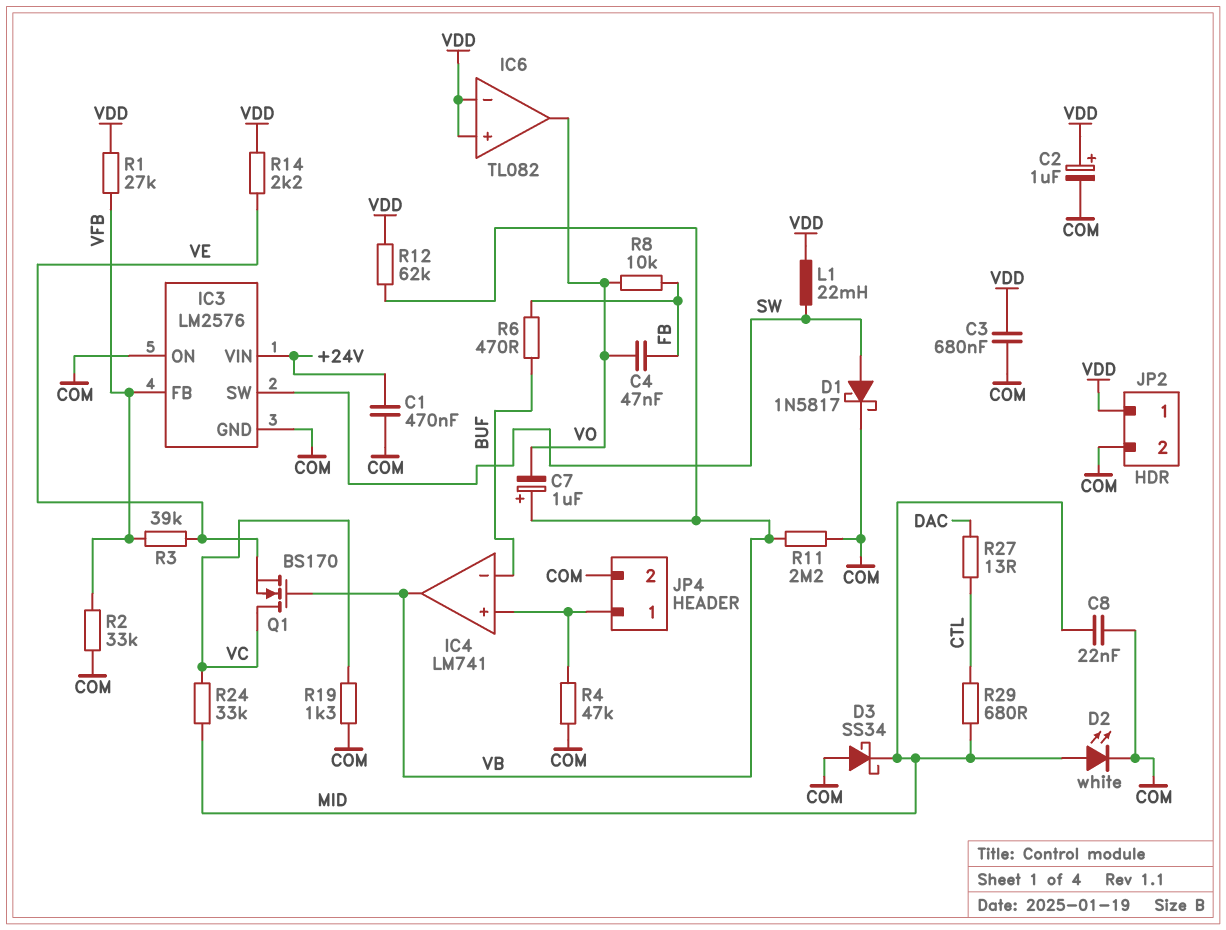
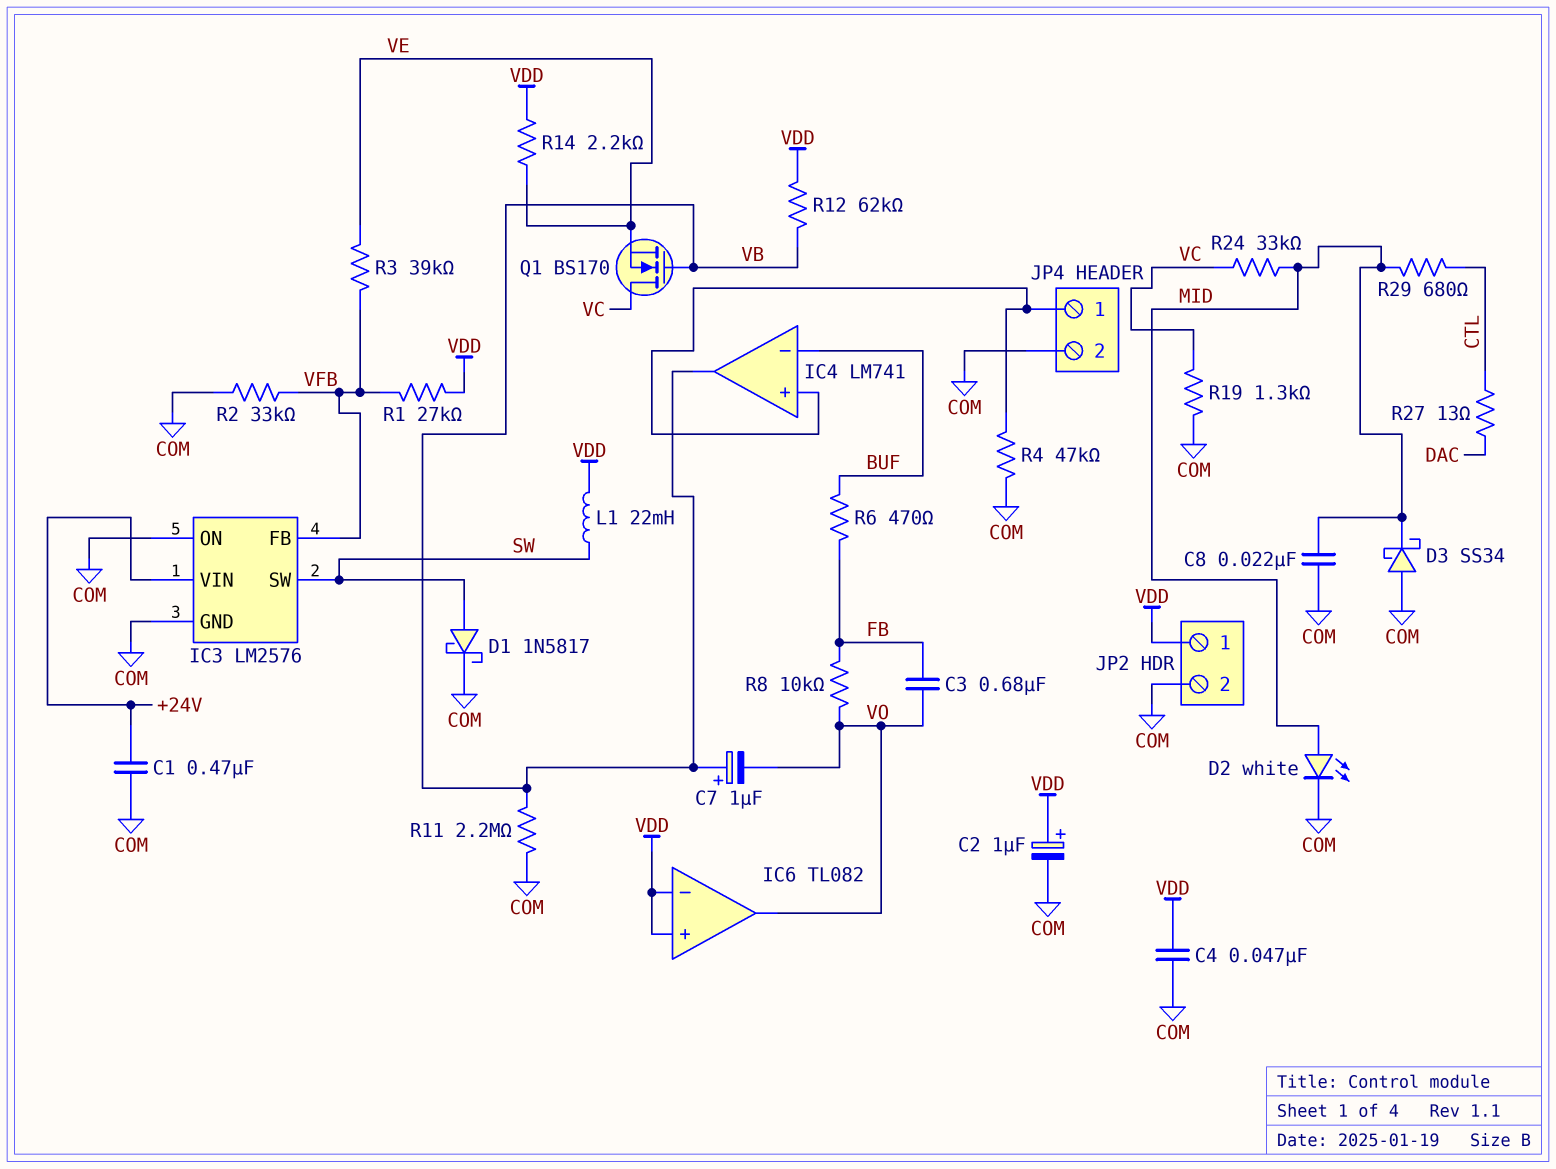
C3: 680nF (COM, VDD) -> 680nF (FB, VO)
C4: 47nF (FB, VO) -> 47nF (COM, VDD)

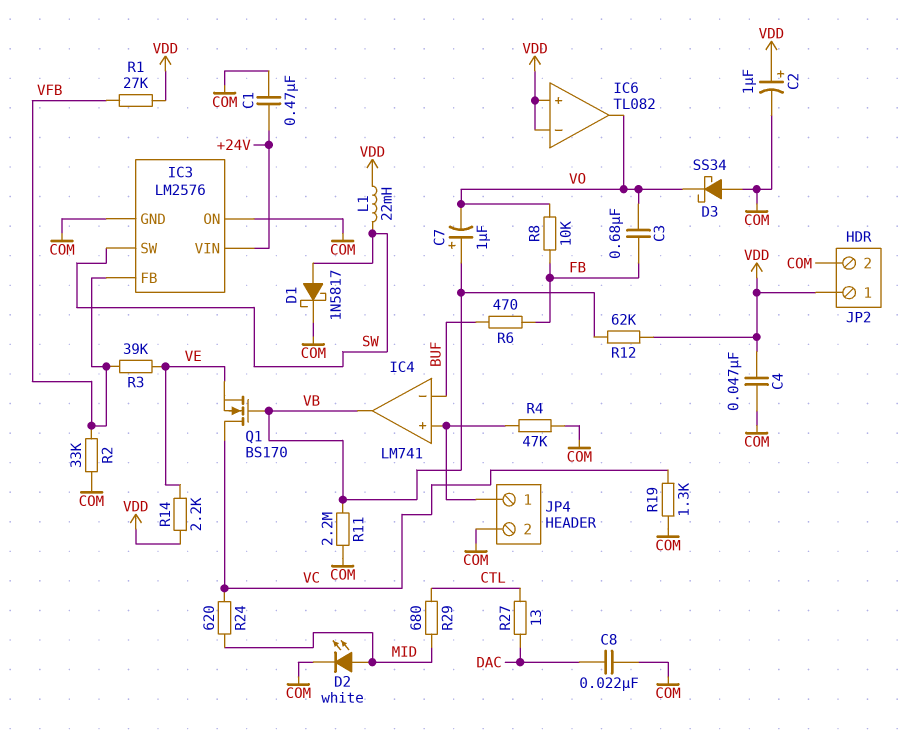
C8: 22nF (COM, MID) -> 22nF (COM, DAC)
D3: schottky SS34 (A COM, K MID) -> schottky SS34 (A COM, K VO)
R24: 33k (MID, VC) -> 620 (MID, VC)

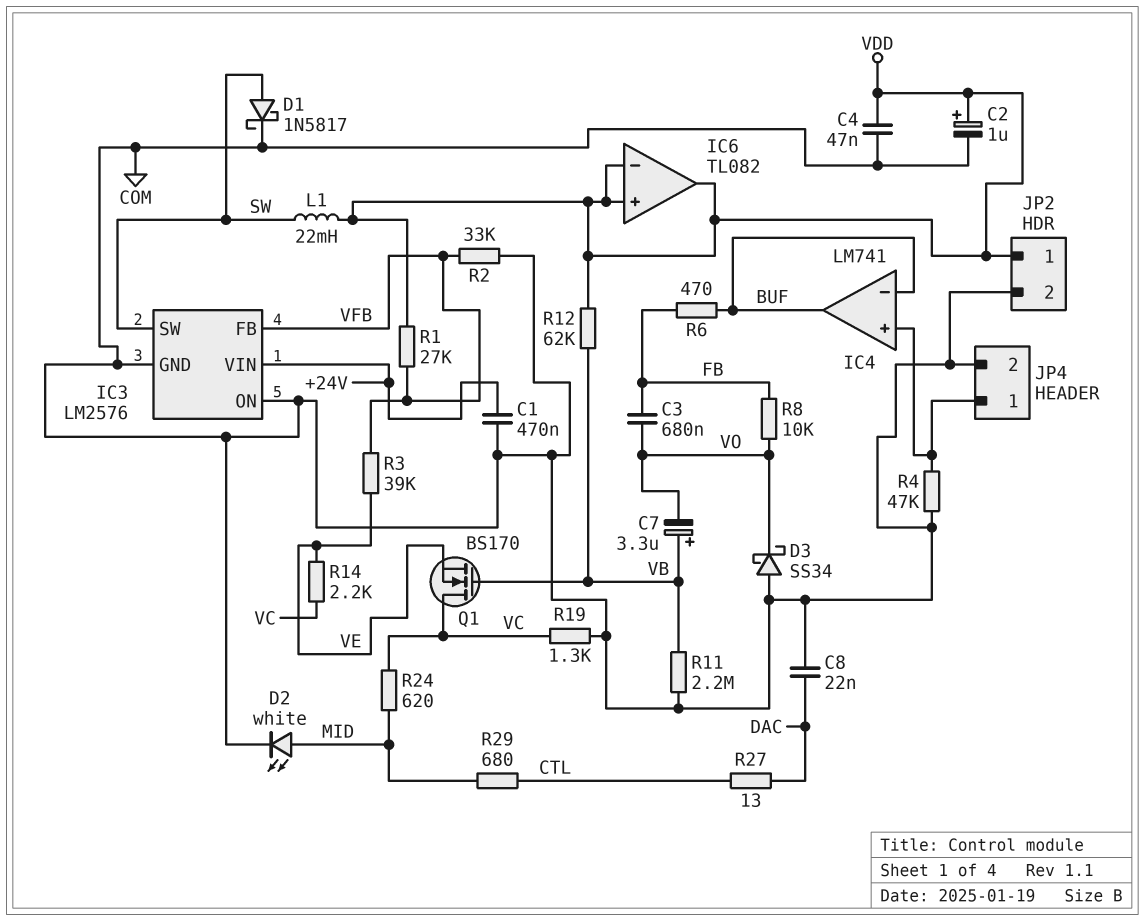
C7: 1uF (plus VB, minus VO) -> 3.3uF (plus VB, minus VO)
IC4 pin out: VB -> BUF
IC6 pin out: VO -> VDD
R14: 2.2k (VDD, VE) -> 2.2k (VC, VE)

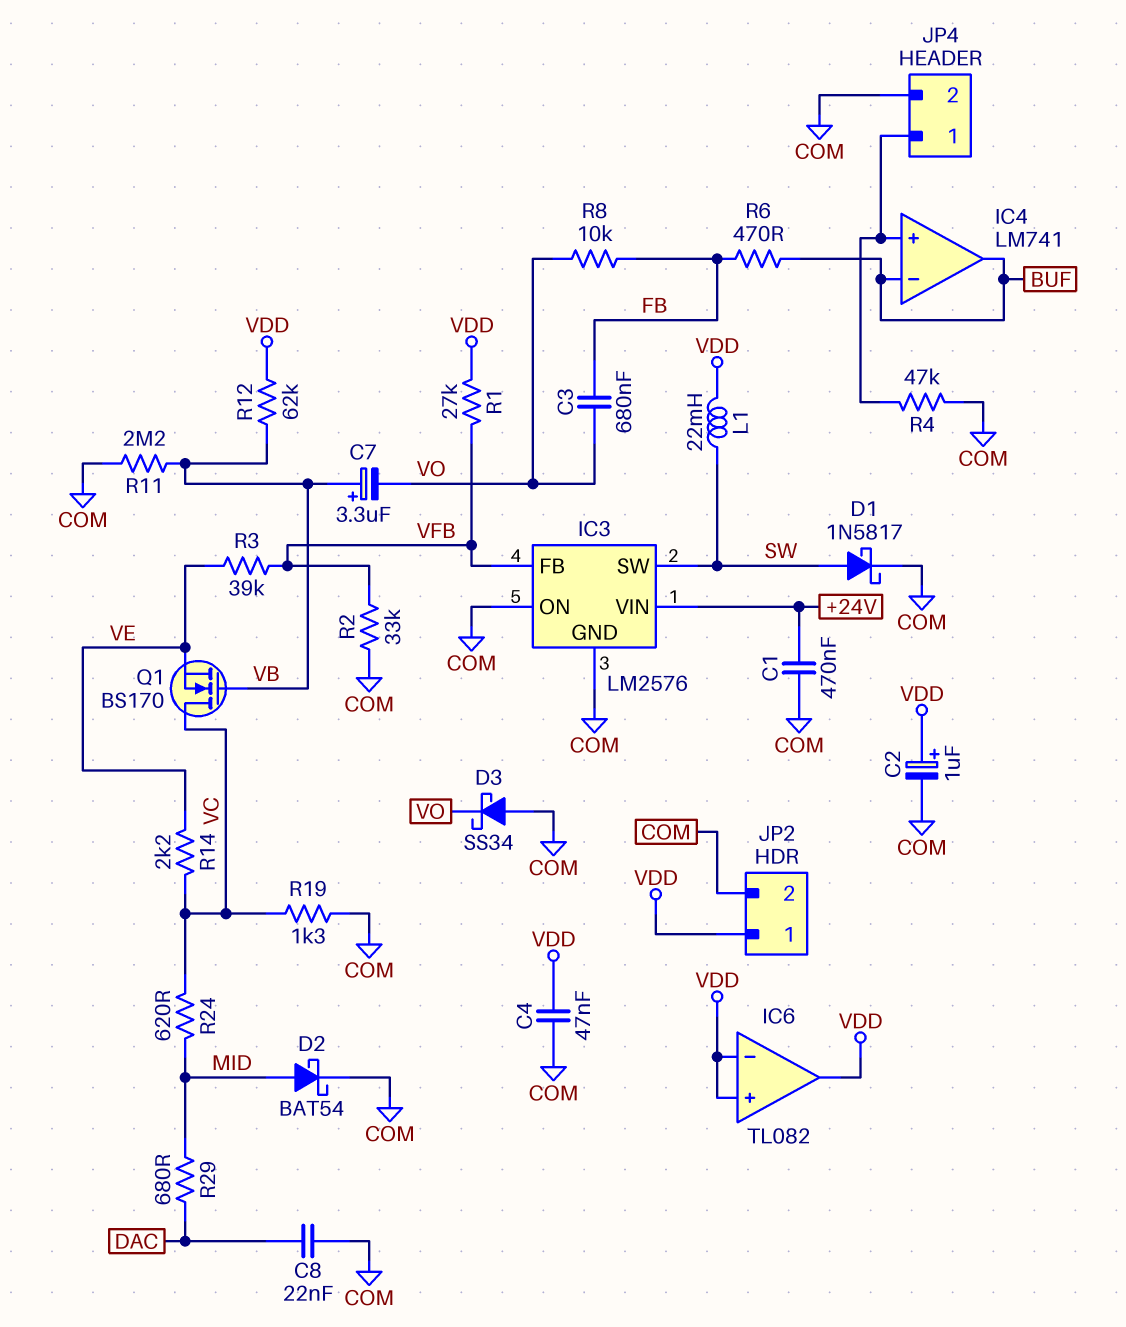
D2: LED white (A MID, K COM) -> schottky BAT54 (A MID, K COM)
R27: 13 (CTL, DAC) -> none
R29: 680 (CTL, MID) -> 680 (DAC, MID)

